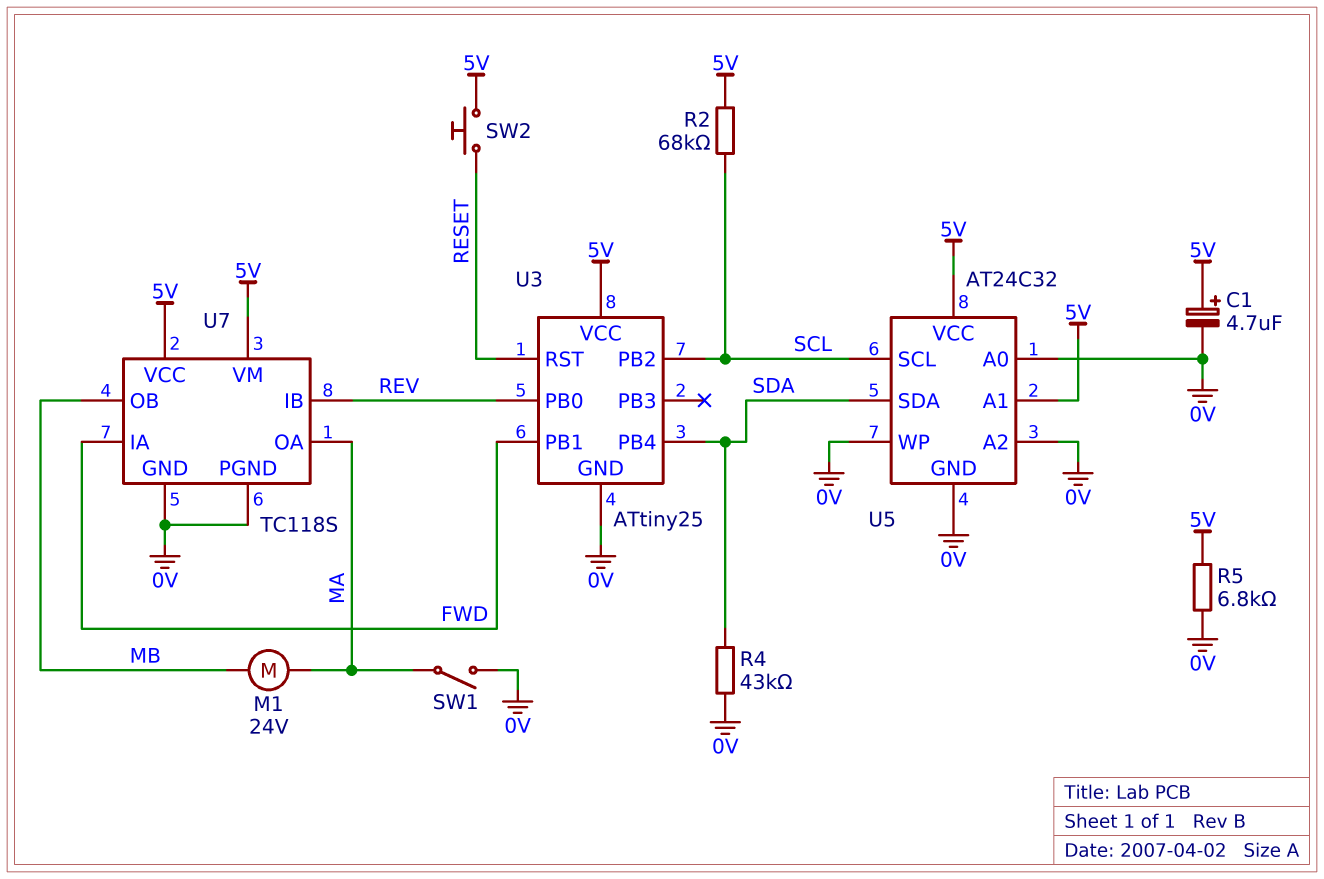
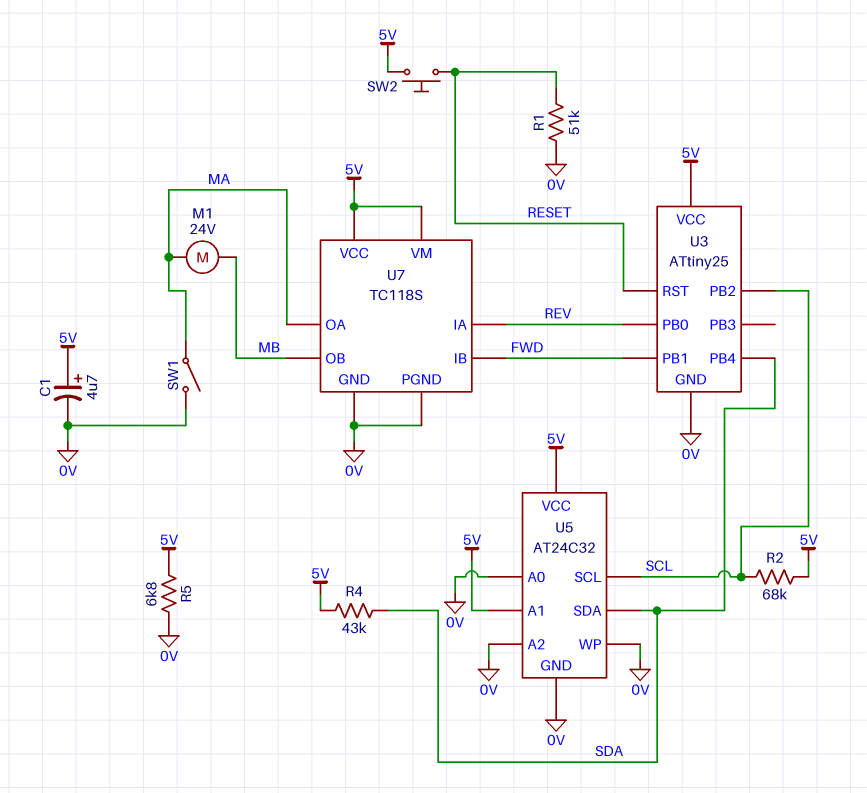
R1: none -> 51k (0V, RESET)
R4: 43k (0V, SDA) -> 43k (5V, SDA)
U7 pin IA: FWD -> REV
U7 pin IB: REV -> FWD

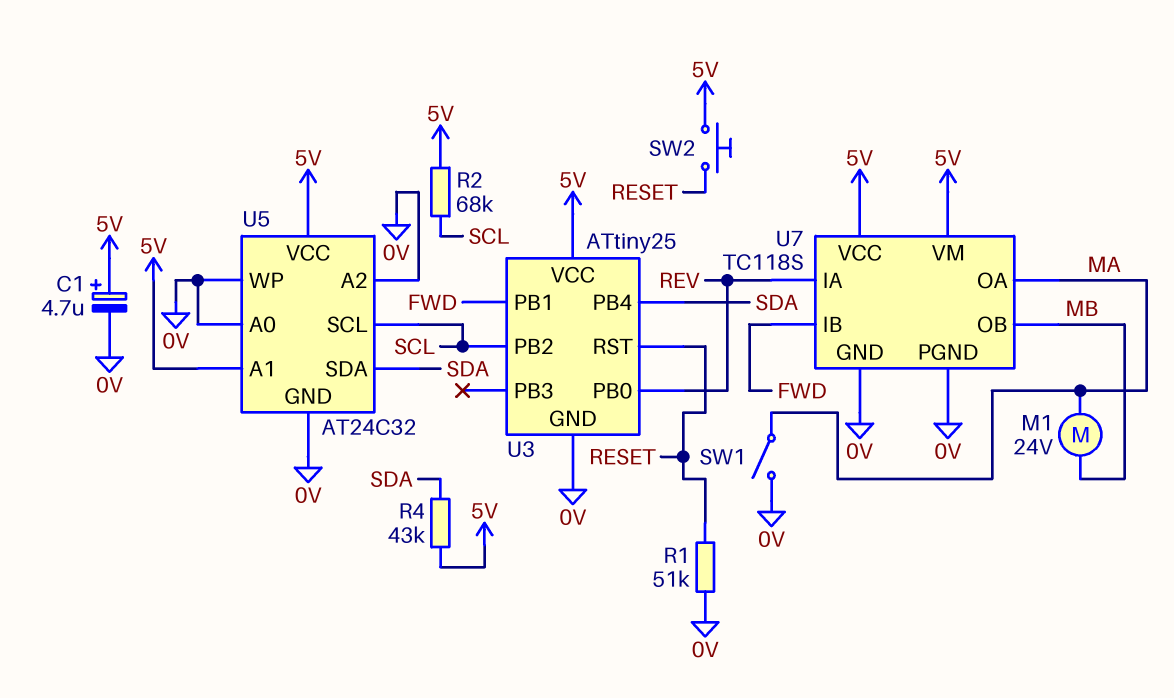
R5: 6.8k (0V, 5V) -> none

